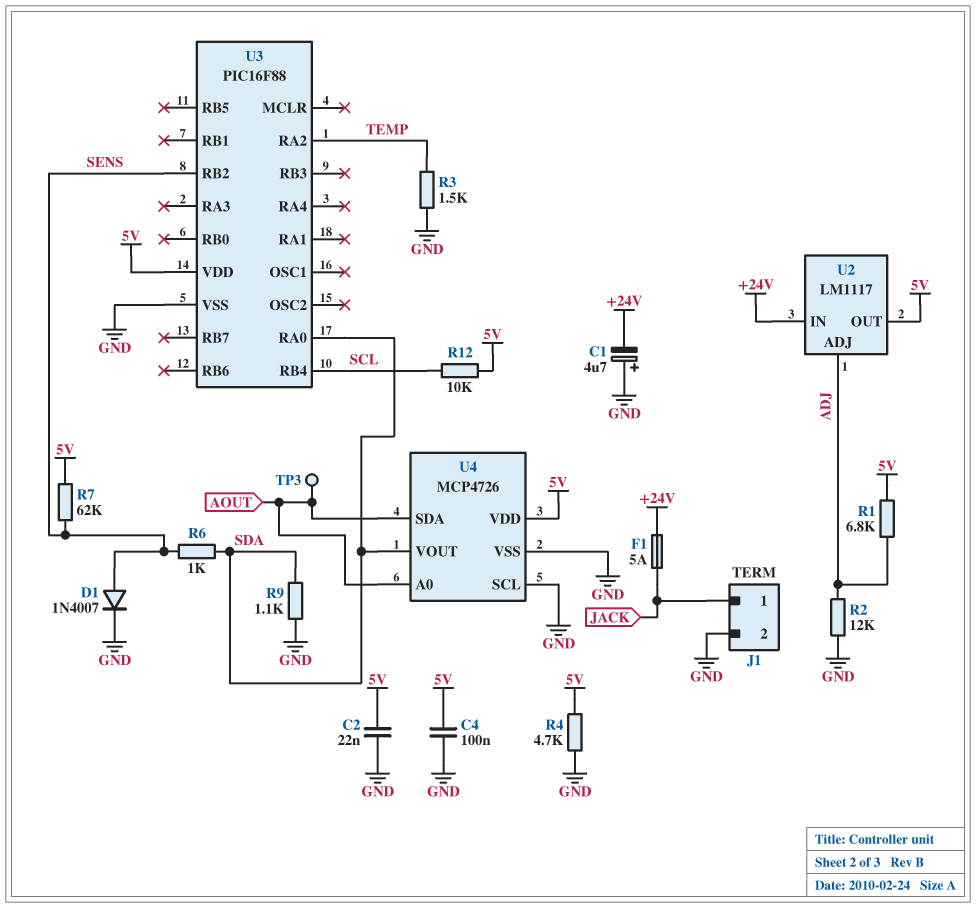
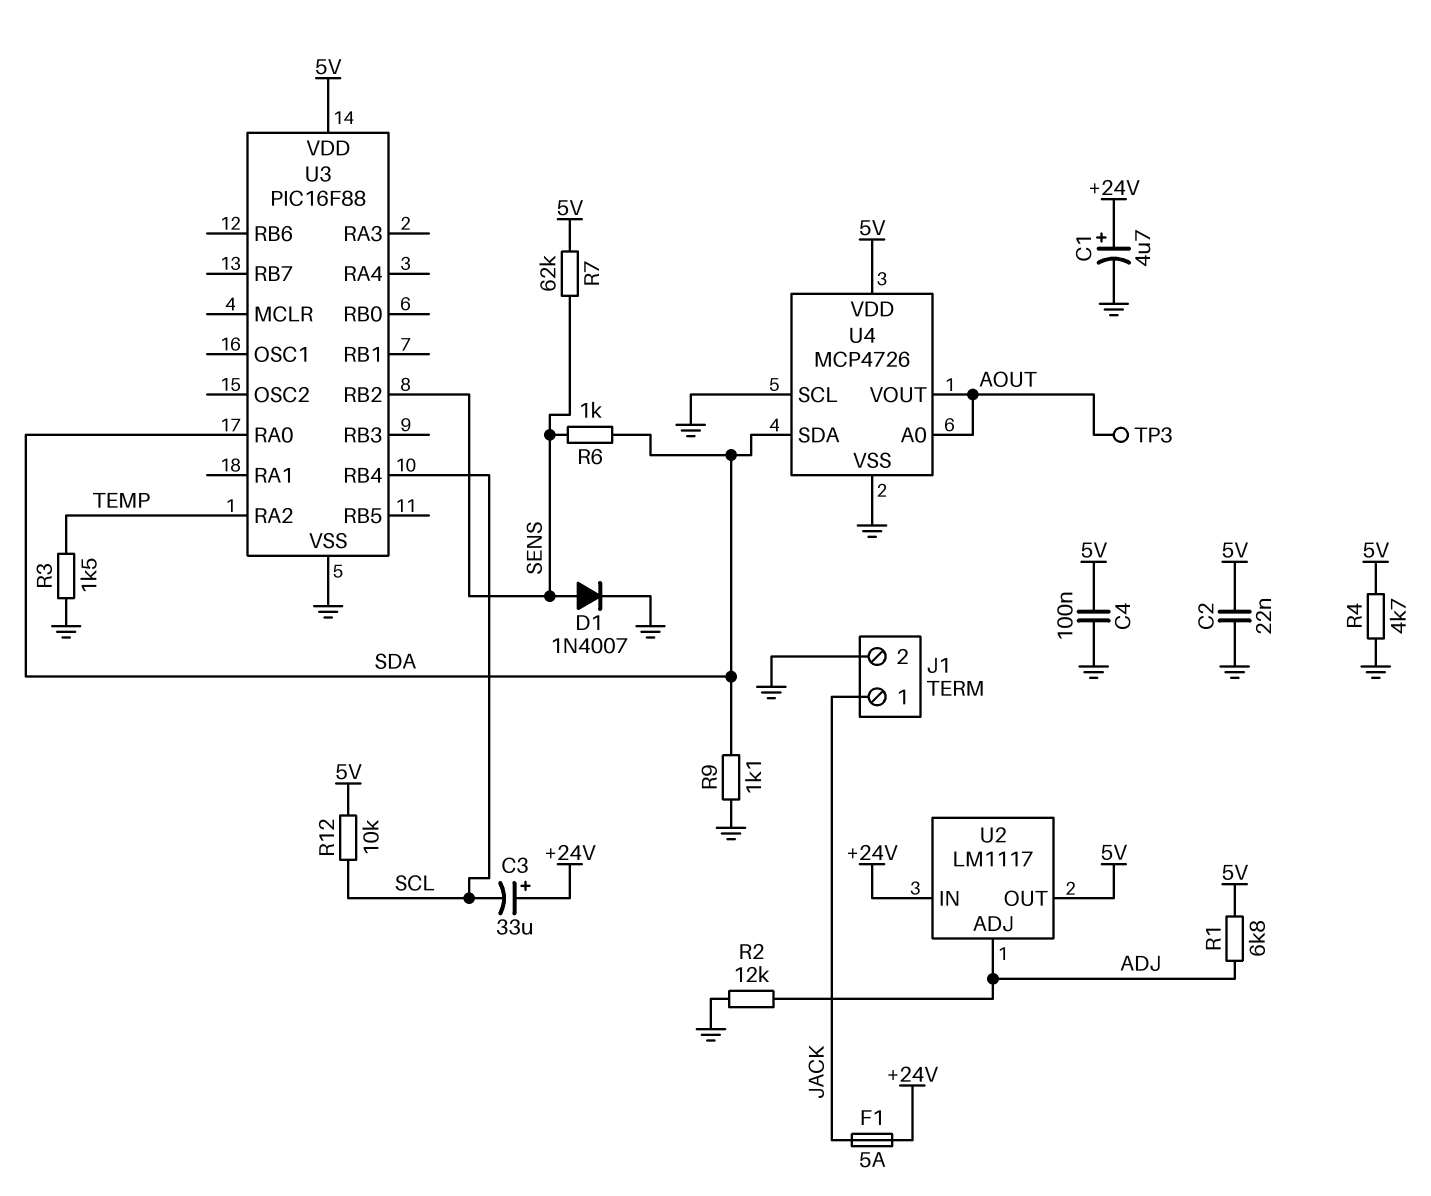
C1: 4.7uF (plus GND, minus +24V) -> 4.7uF (plus +24V, minus GND)
C3: none -> 33uF (plus +24V, minus SCL)
U4 pin SDA: AOUT -> SDA
U4 pin VOUT: SDA -> AOUT

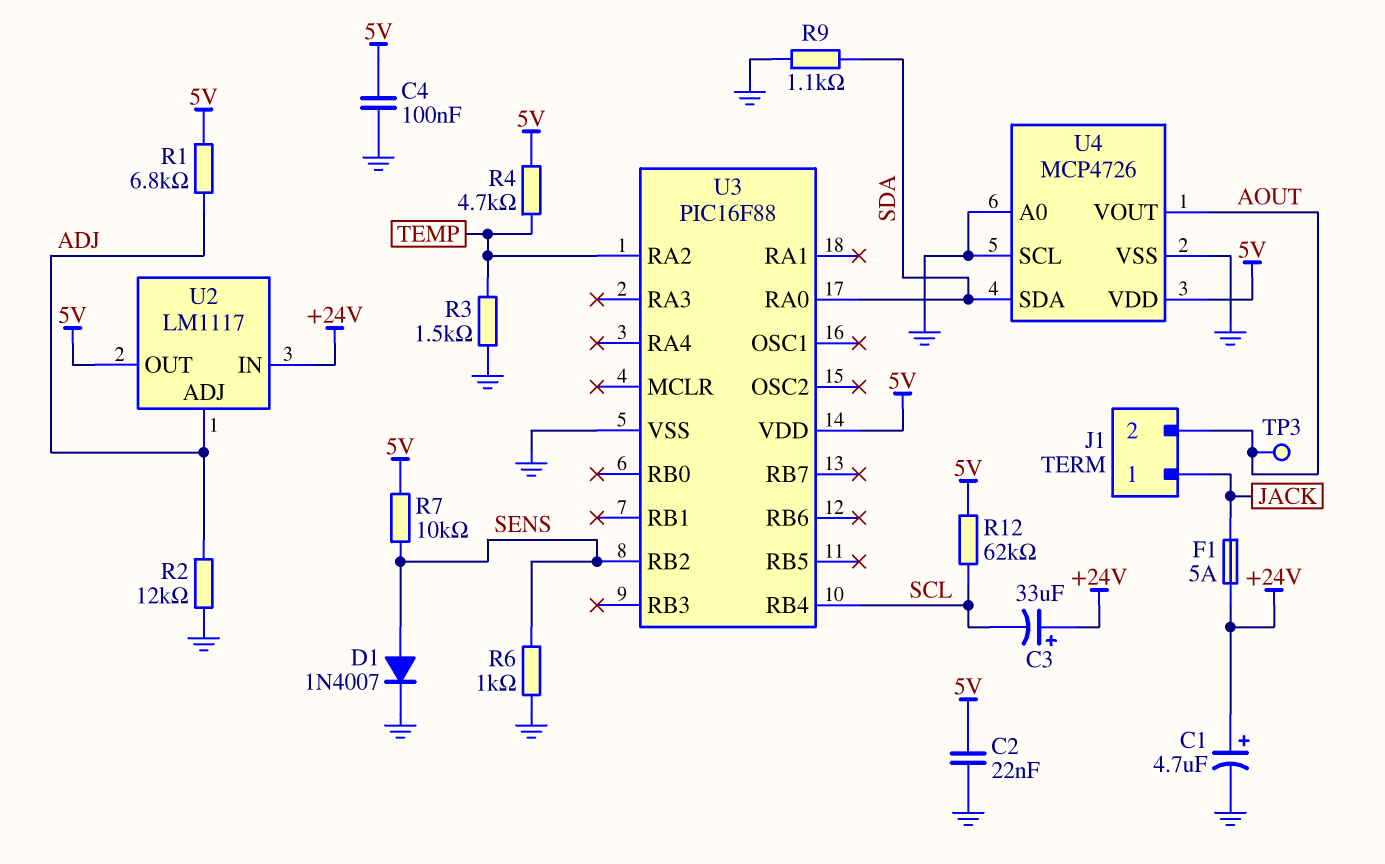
J1 pin 2: GND -> AOUT
R4: 4.7k (5V, GND) -> 4.7k (5V, TEMP)
R6: 1k (SDA, SENS) -> 1k (GND, SENS)
R7: 62k (5V, SENS) -> 10k (5V, SENS)
R12: 10k (5V, SCL) -> 62k (5V, SCL)
U4 pin A0: AOUT -> GND

